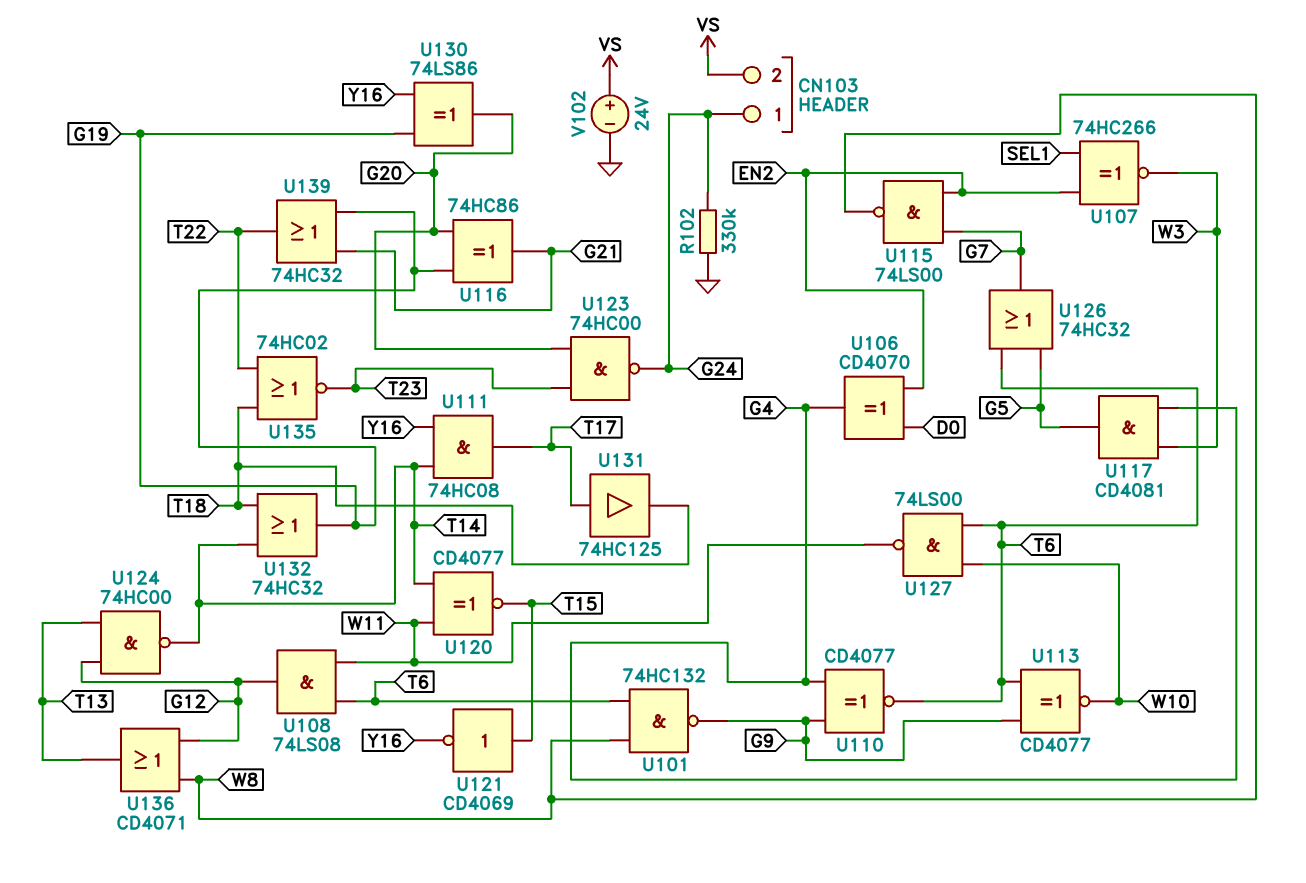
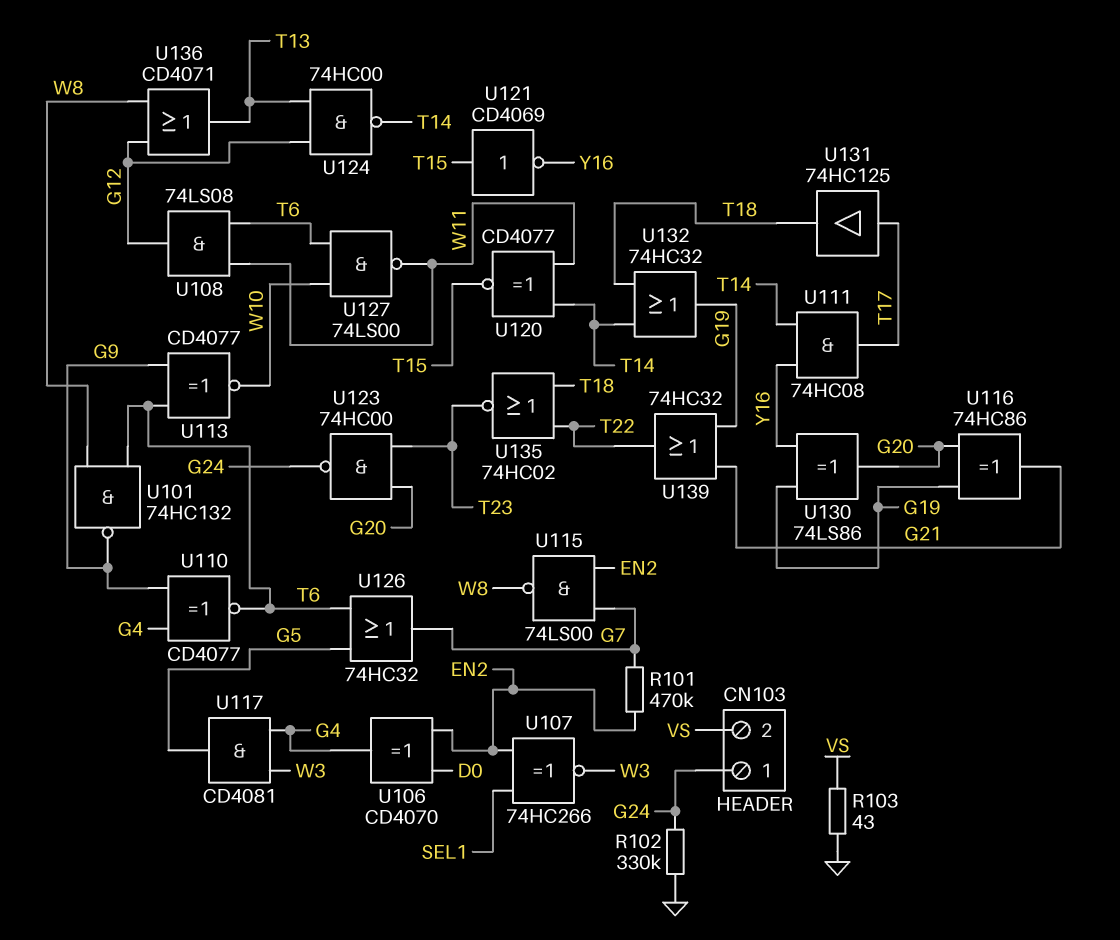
R101: none -> 470k (EN2, G7)
R103: none -> 43 (GND, VS)
V102: 24V (plus VS, minus GND) -> none

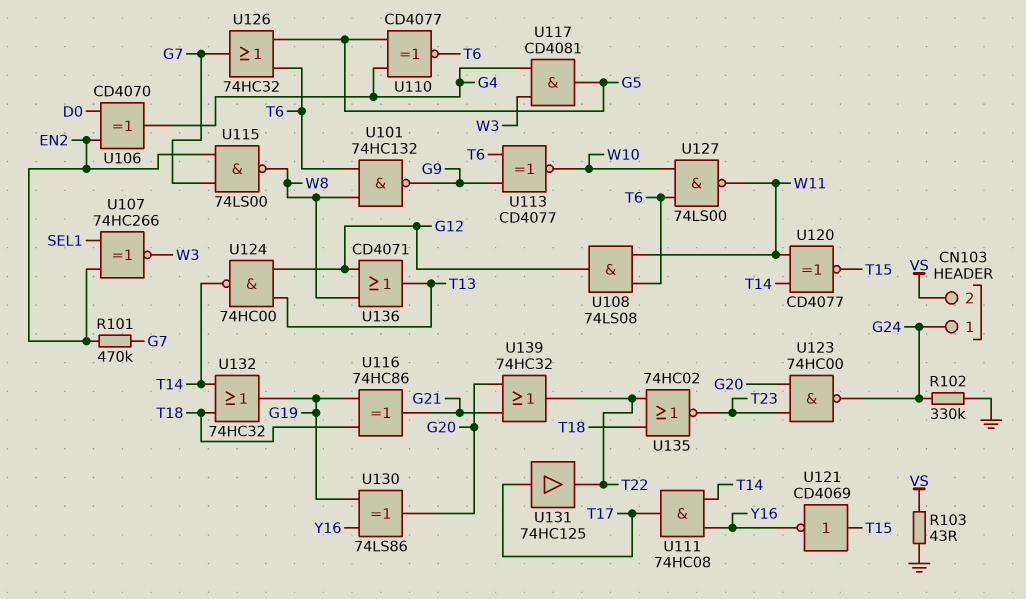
U110: XNOR CD4077 (in G4, in G9, out T6) -> XNOR CD4077 (in G4, in G5, out T6)
U116: XOR 74HC86 (in G19, in G20, out G21) -> XOR 74HC86 (in G19, in T18, out G21)
U131: buffer 74HC125 (in T17, out T18) -> buffer 74HC125 (in T17, out T22)
U139: OR 74HC32 (in G19, in G21, out T22) -> OR 74HC32 (in G20, in G21, out T22)

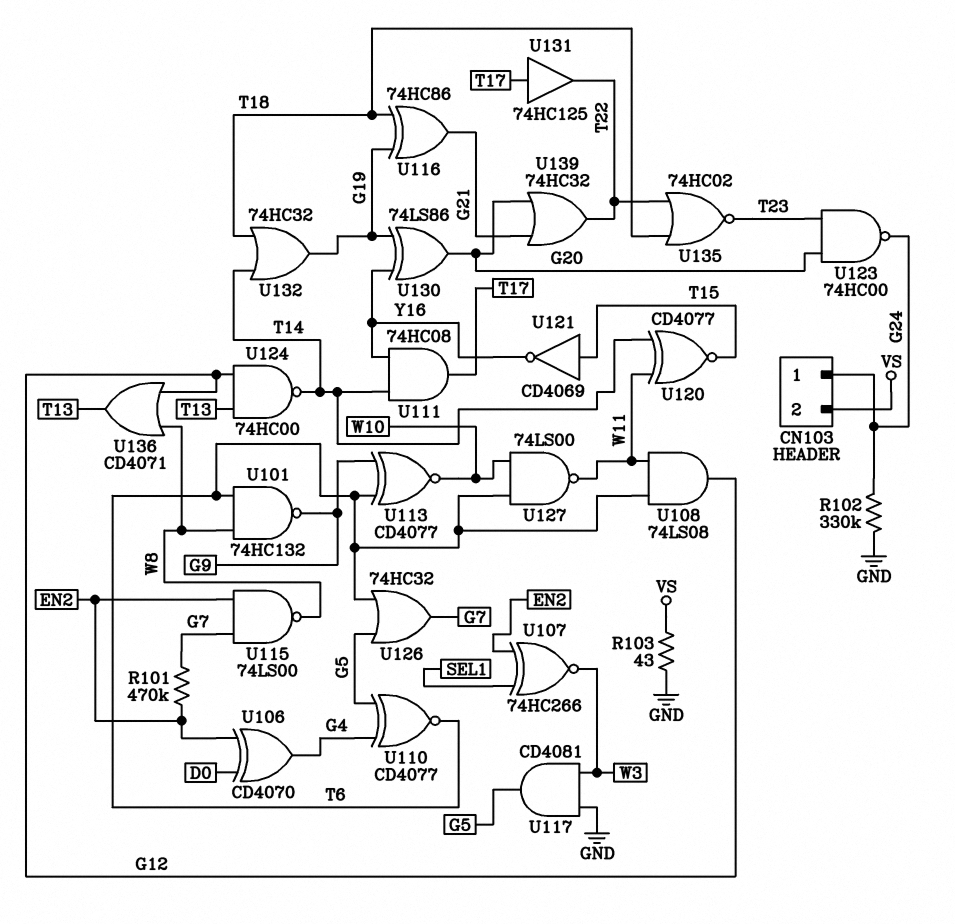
U117: AND CD4081 (in G4, in W3, out G5) -> AND CD4081 (in GND, in W3, out G5)

